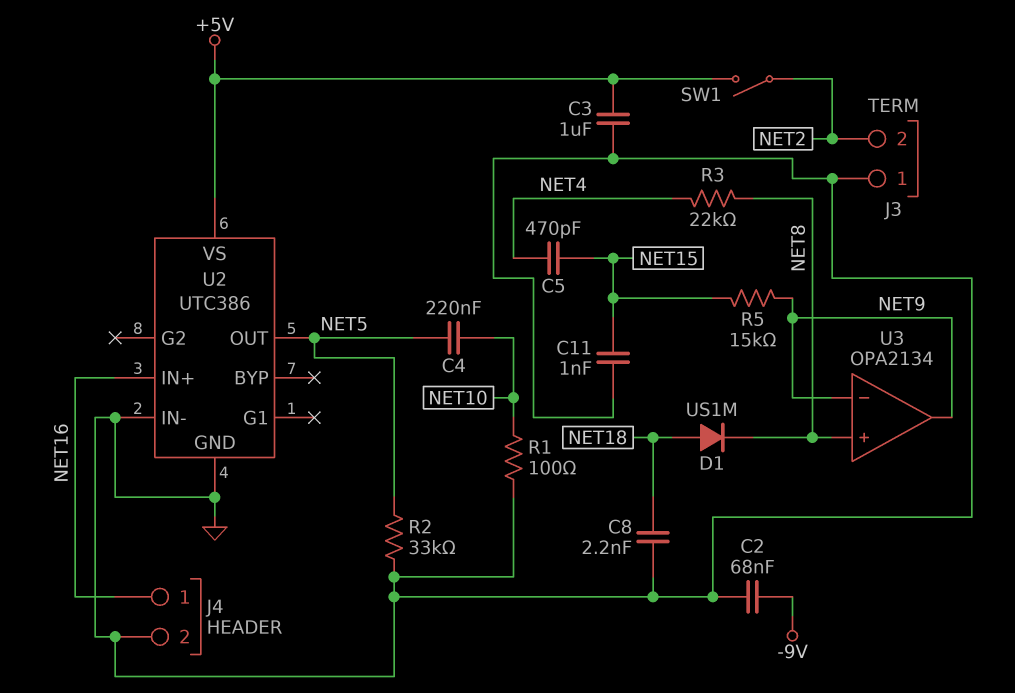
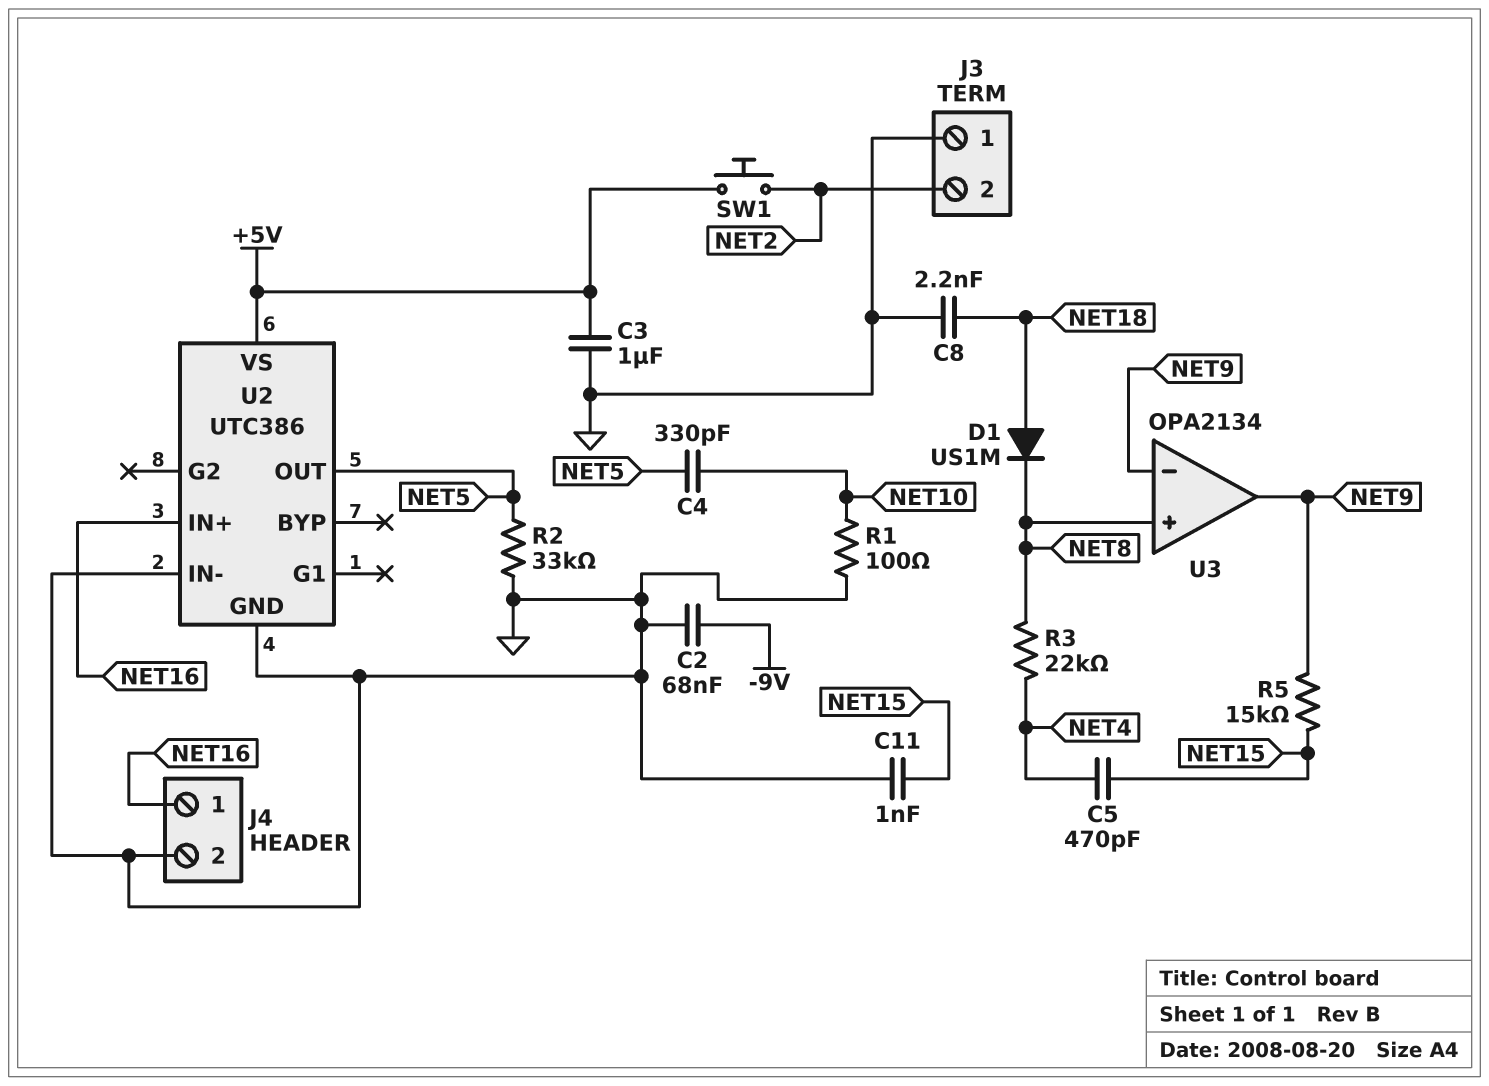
C4: 220nF (NET5, NET10) -> 330pF (NET5, NET10)
SW1: switch (+5V, NET2) -> button (+5V, NET2)

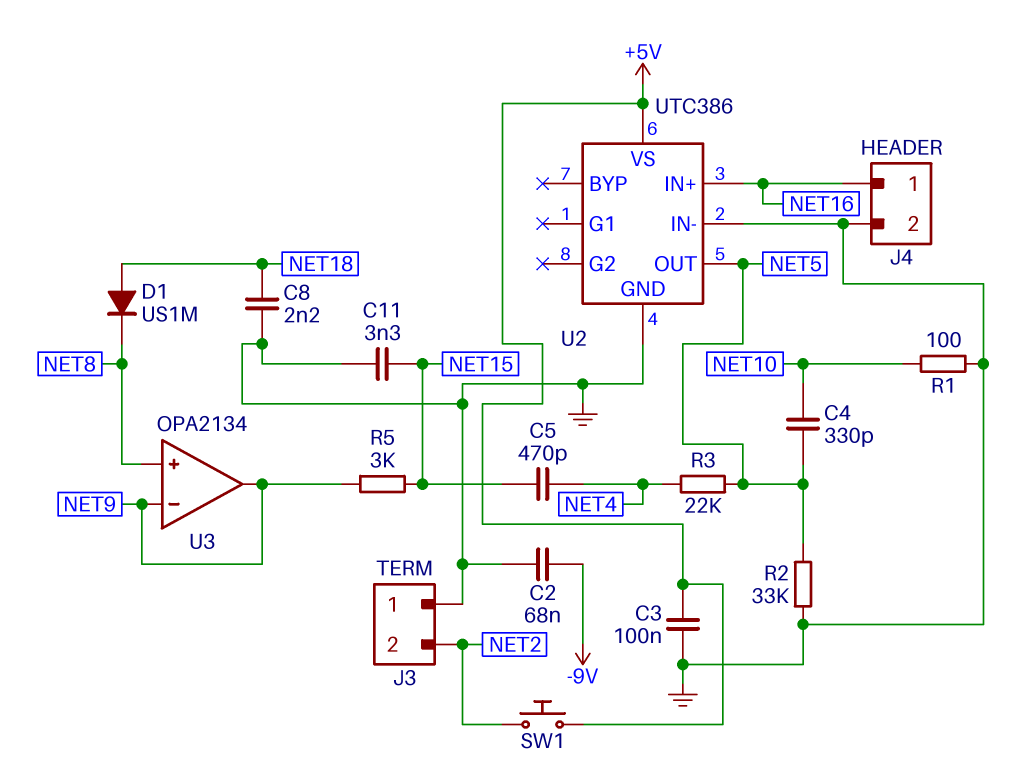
C3: 1uF (+5V, GND) -> 100nF (+5V, GND)
C11: 1nF (GND, NET15) -> 3.3nF (GND, NET15)
R3: 22k (NET4, NET8) -> 22k (NET4, NET5)
R5: 15k (NET9, NET15) -> 3k (NET9, NET15)

